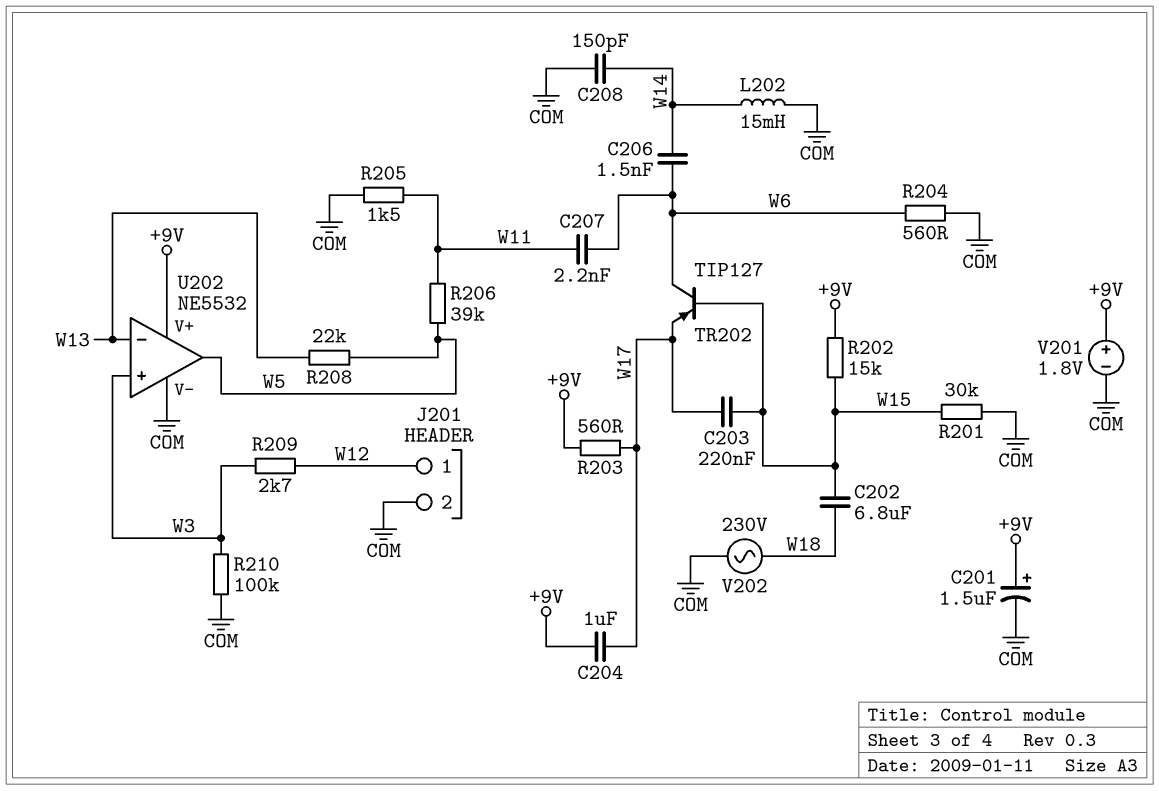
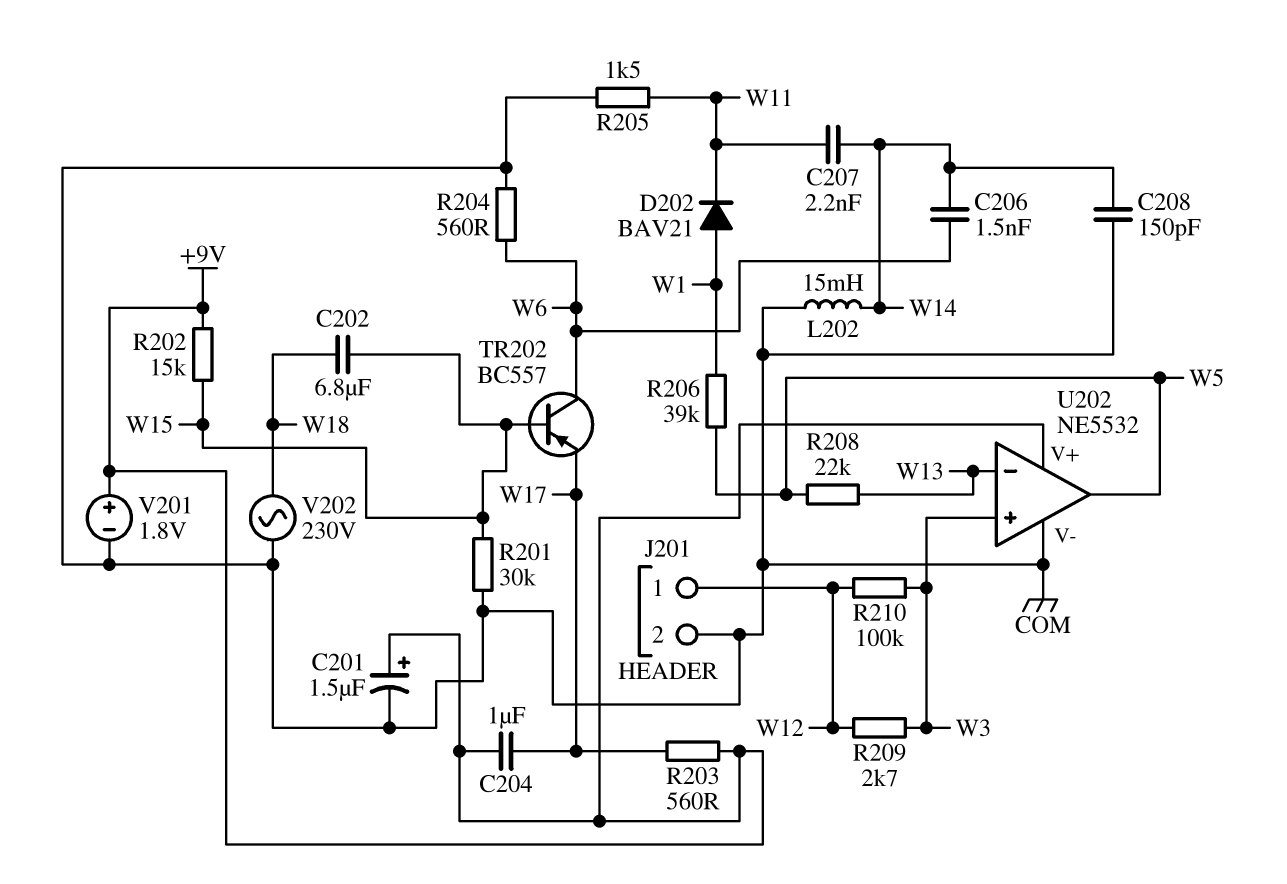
C203: 220nF (W15, W17) -> none
C207: 2.2nF (W6, W11) -> 2.2nF (W11, W14)
D202: none -> diode BAV21 (A W1, K W11)
R206: 39k (W5, W11) -> 39k (W1, W5)
R210: 100k (COM, W3) -> 100k (W3, W12)
TR202: PNP TIP127 (B W15, C W6, E W17) -> PNP BC557 (B W15, C W6, E W17)

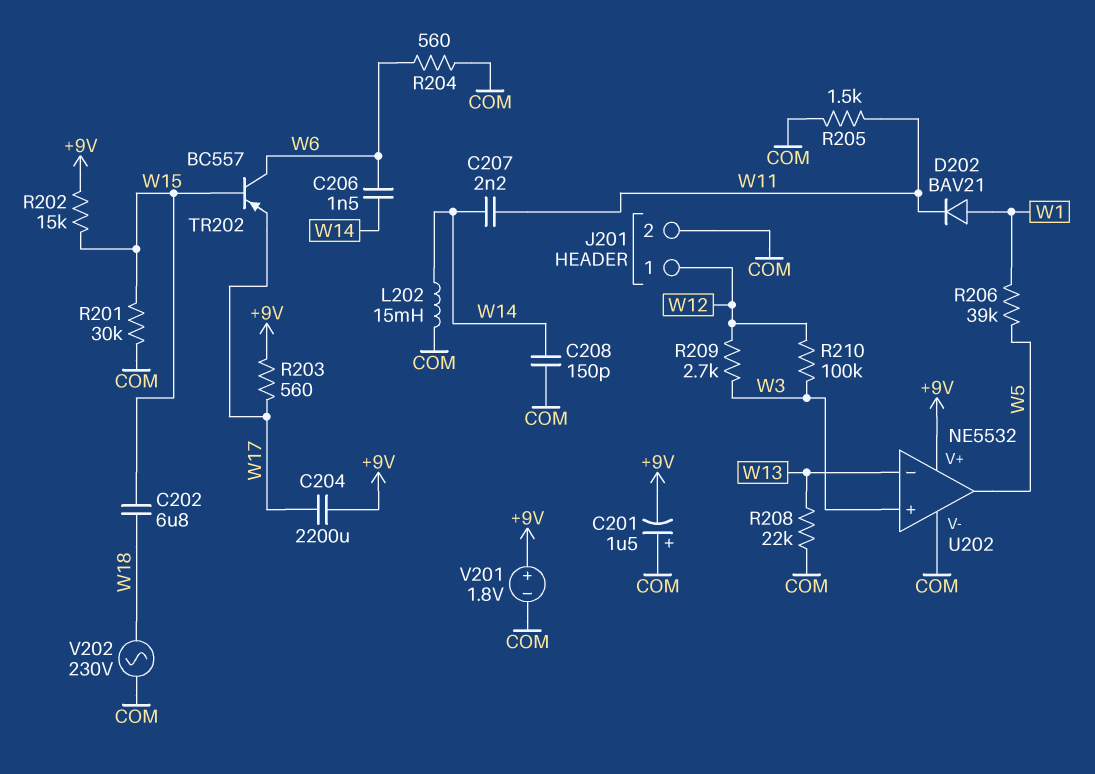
C201: 1.5uF (plus +9V, minus COM) -> 1.5uF (plus COM, minus +9V)
C204: 1uF (+9V, W17) -> 2200uF (+9V, W17)
R208: 22k (W5, W13) -> 22k (COM, W13)

